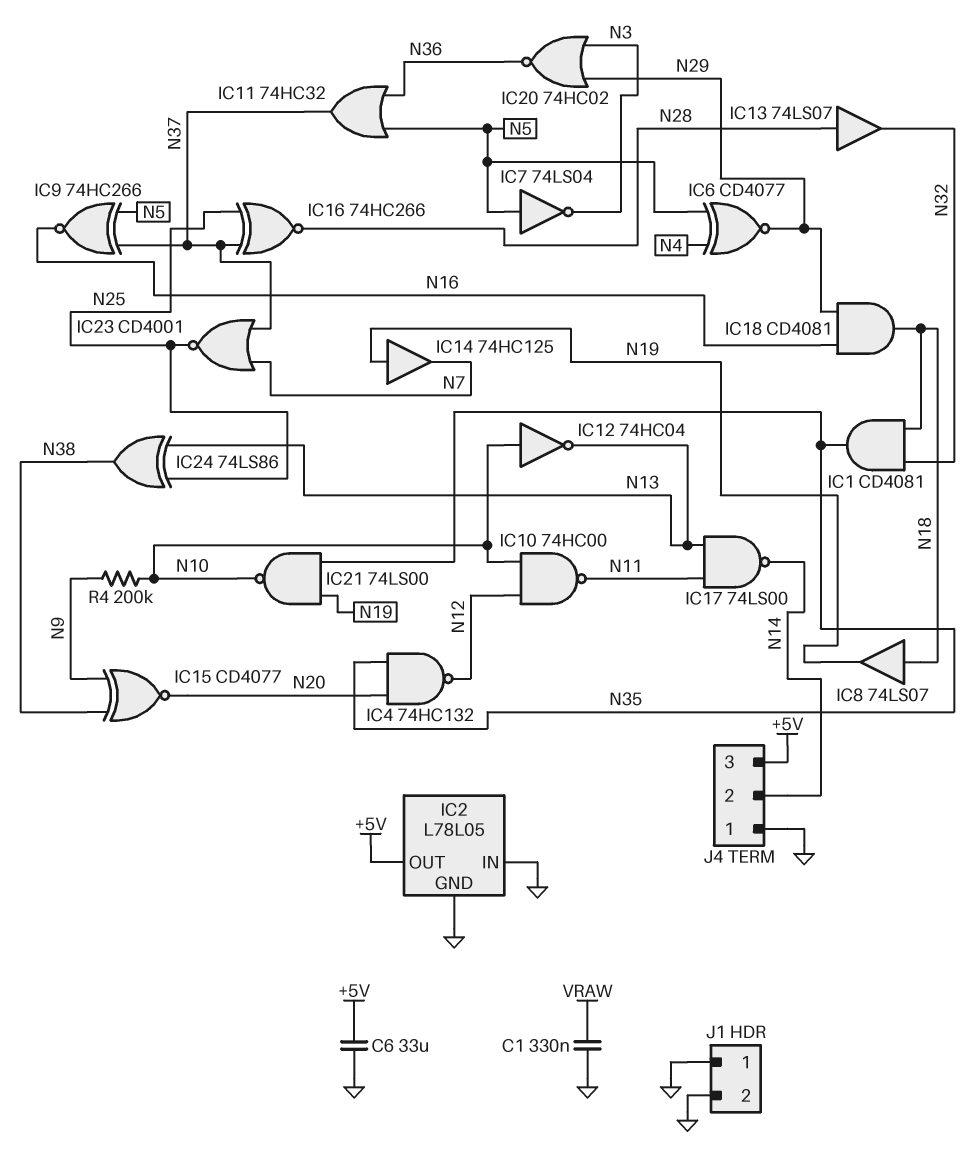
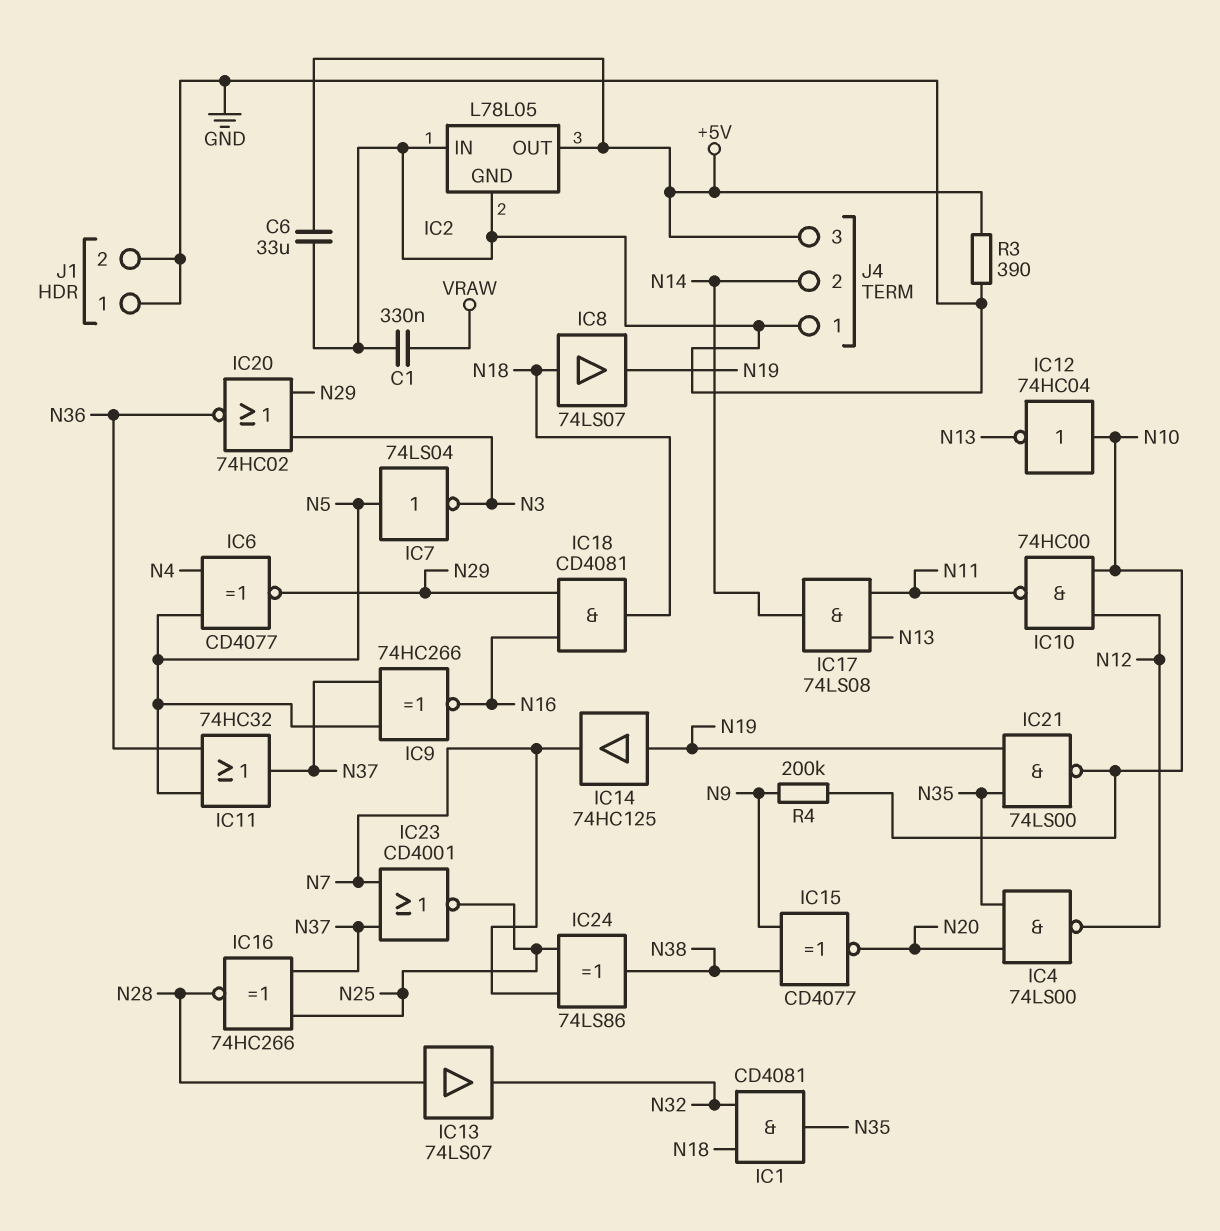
IC4: NAND 74HC132 (in N20, in N35, out N12) -> NAND 74LS00 (in N20, in N35, out N12)
IC17: NAND 74LS00 (in N11, in N13, out N14) -> AND 74LS08 (in N11, in N13, out N14)
IC24: XOR 74LS86 (in N13, in N25, out N38) -> XOR 74LS86 (in N7, in N25, out N38)
R3: none -> 390 (+5V, GND)

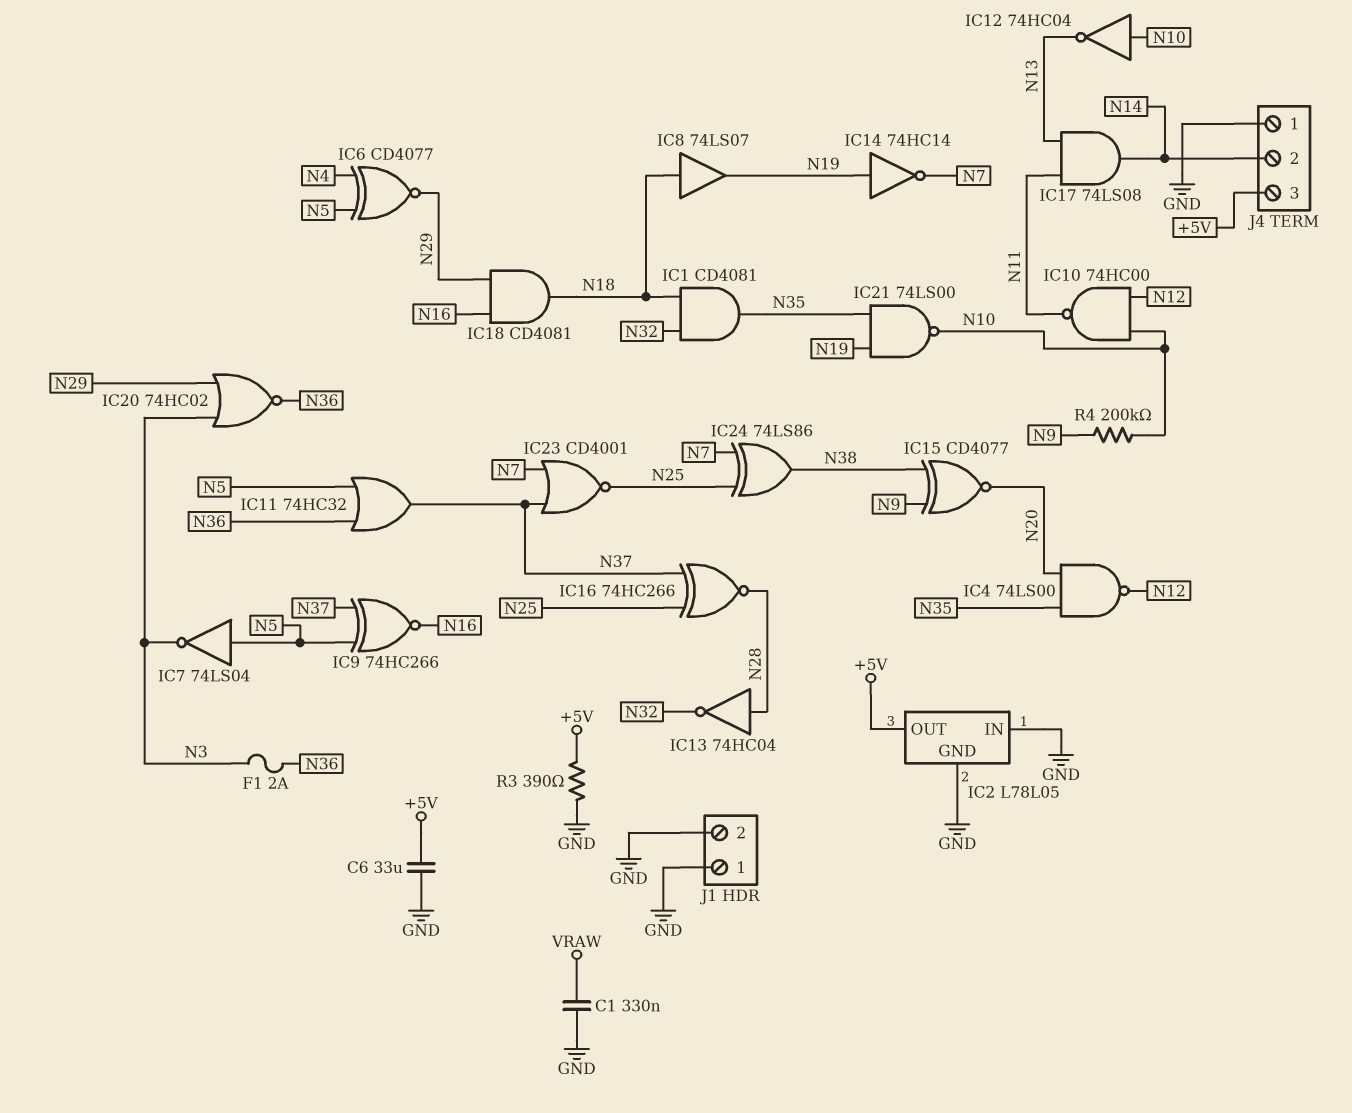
F1: none -> 2A (N3, N36)
IC13: buffer 74LS07 (in N28, out N32) -> NOT 74HC04 (in N28, out N32)
IC14: buffer 74HC125 (in N19, out N7) -> NOT 74HC14 (in N19, out N7)

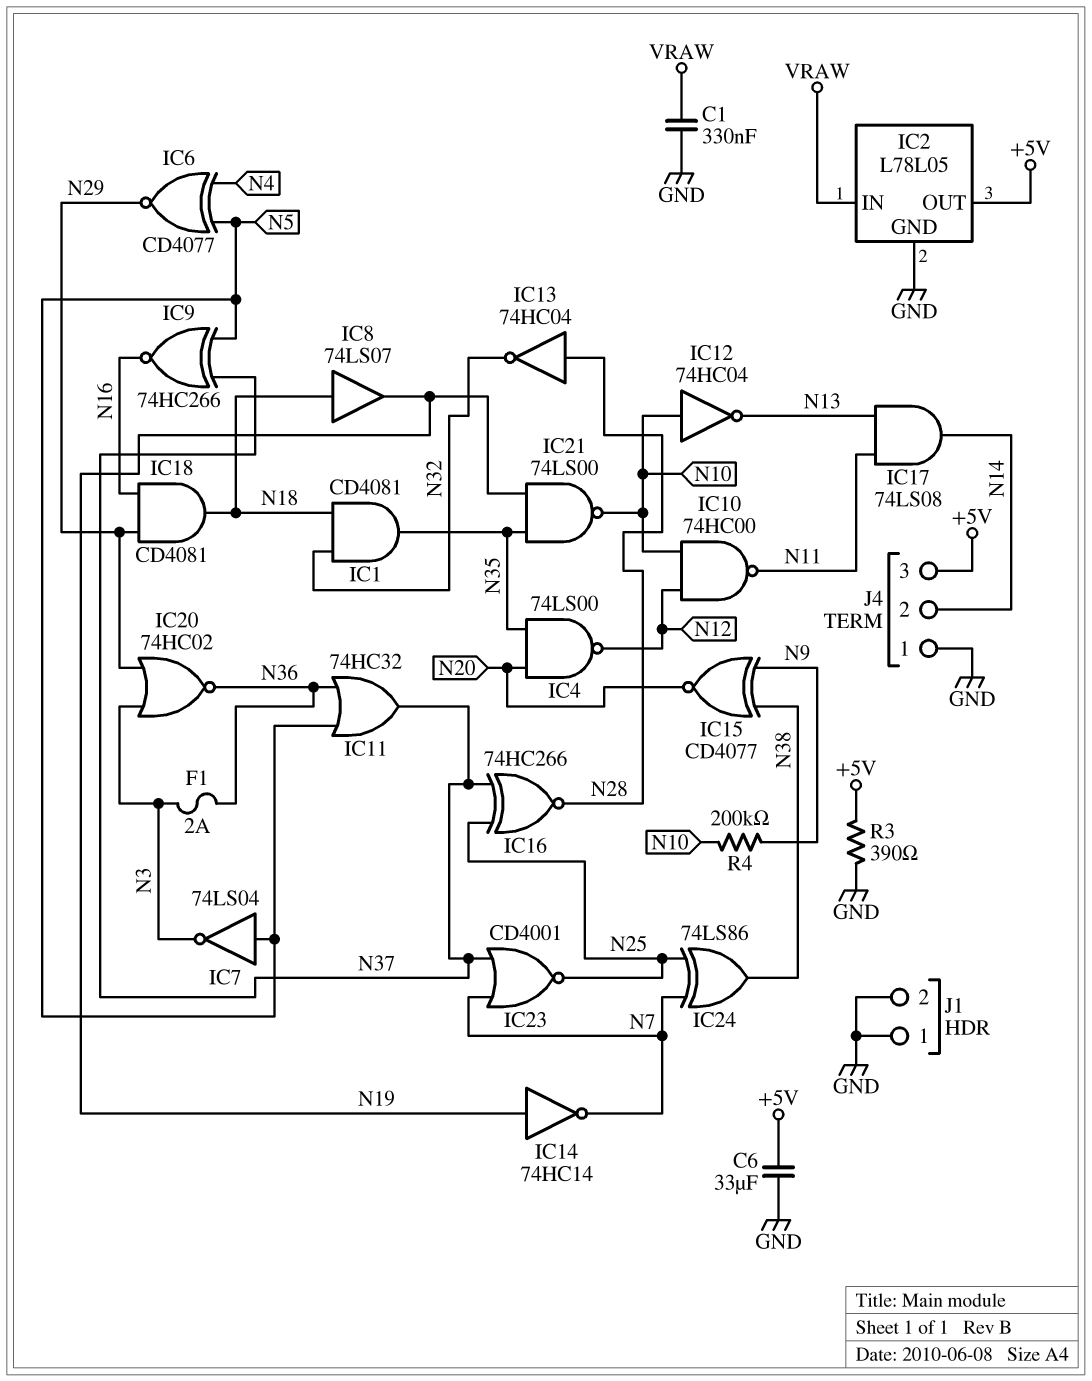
IC2 pin IN: GND -> VRAW

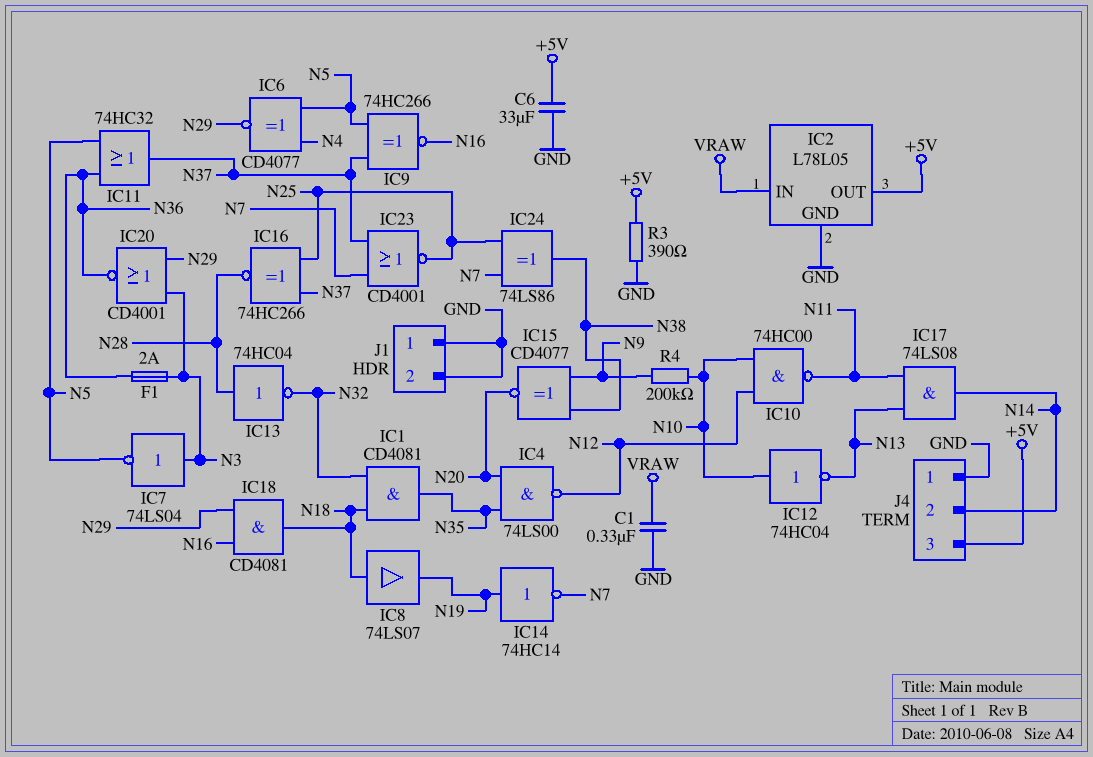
IC7: NOT 74LS04 (in N5, out N3) -> NOT 74LS04 (in N3, out N5)
IC20: NOR 74HC02 (in N3, in N29, out N36) -> NOR CD4001 (in N3, in N29, out N36)
IC21: NAND 74LS00 (in N19, in N35, out N10) -> none

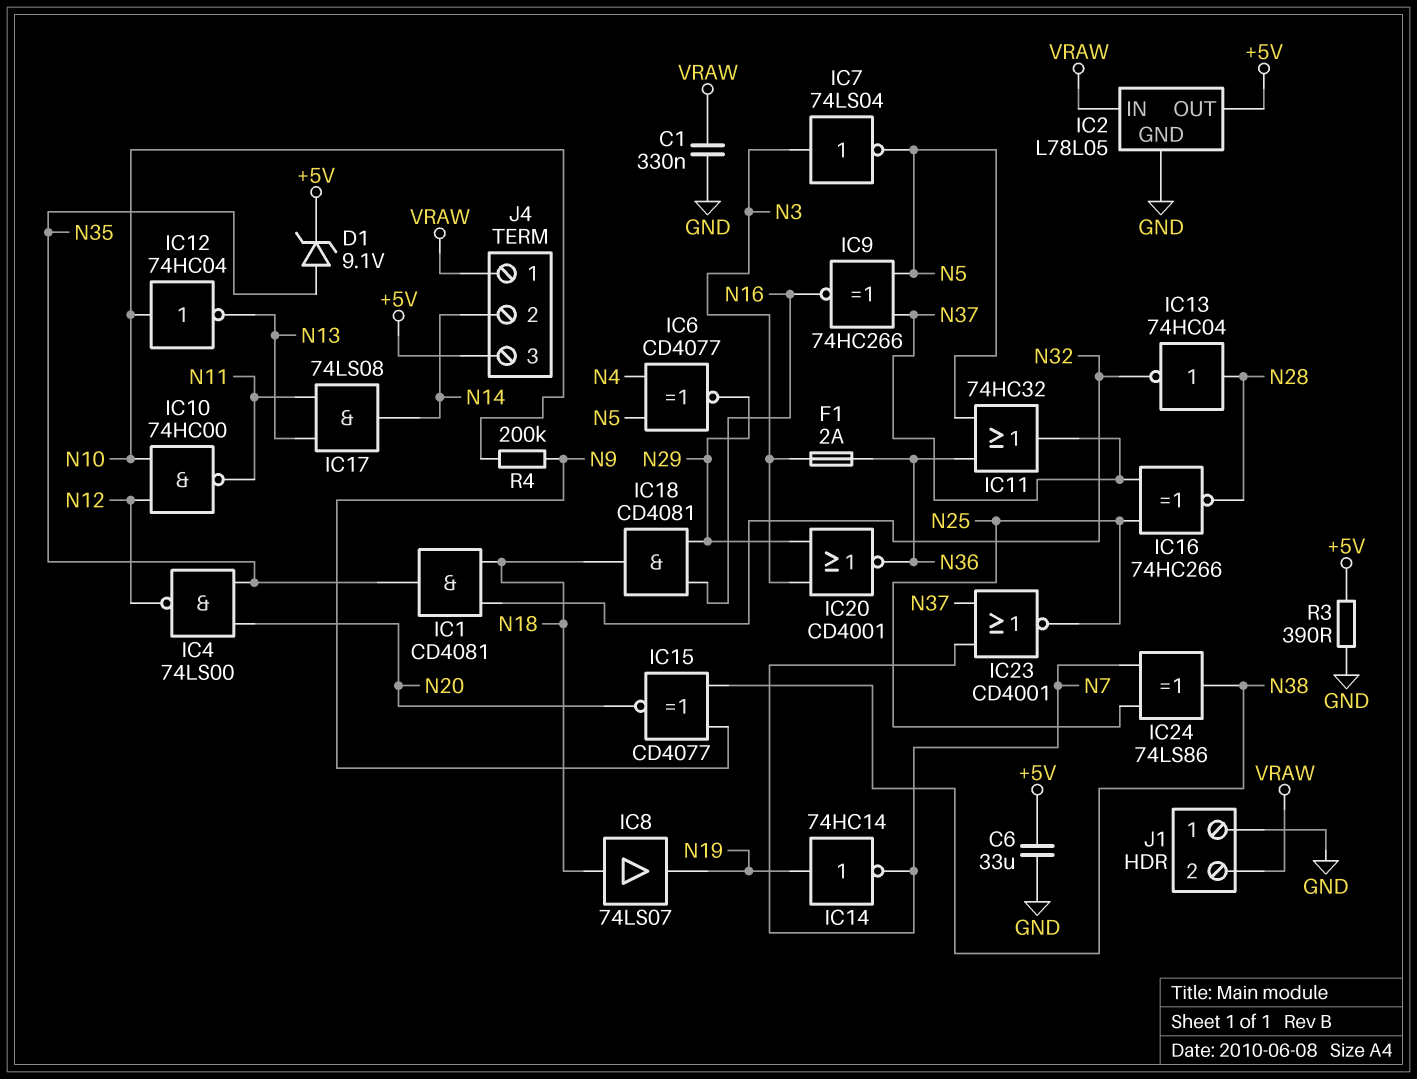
D1: none -> zener 9.1V (A N35, K +5V)
J1 pin 2: GND -> VRAW
J4 pin 1: GND -> VRAW

